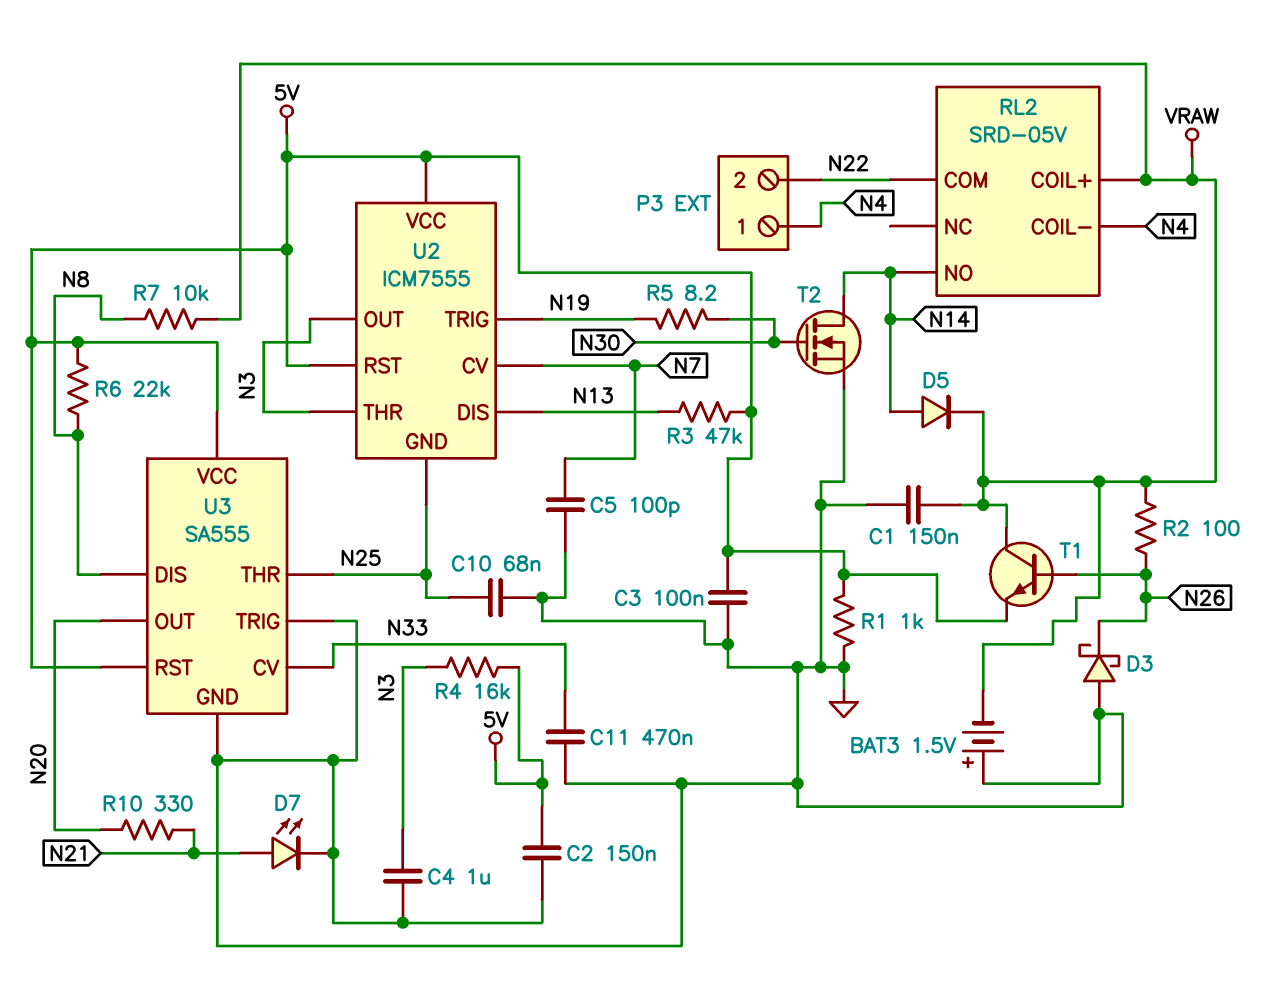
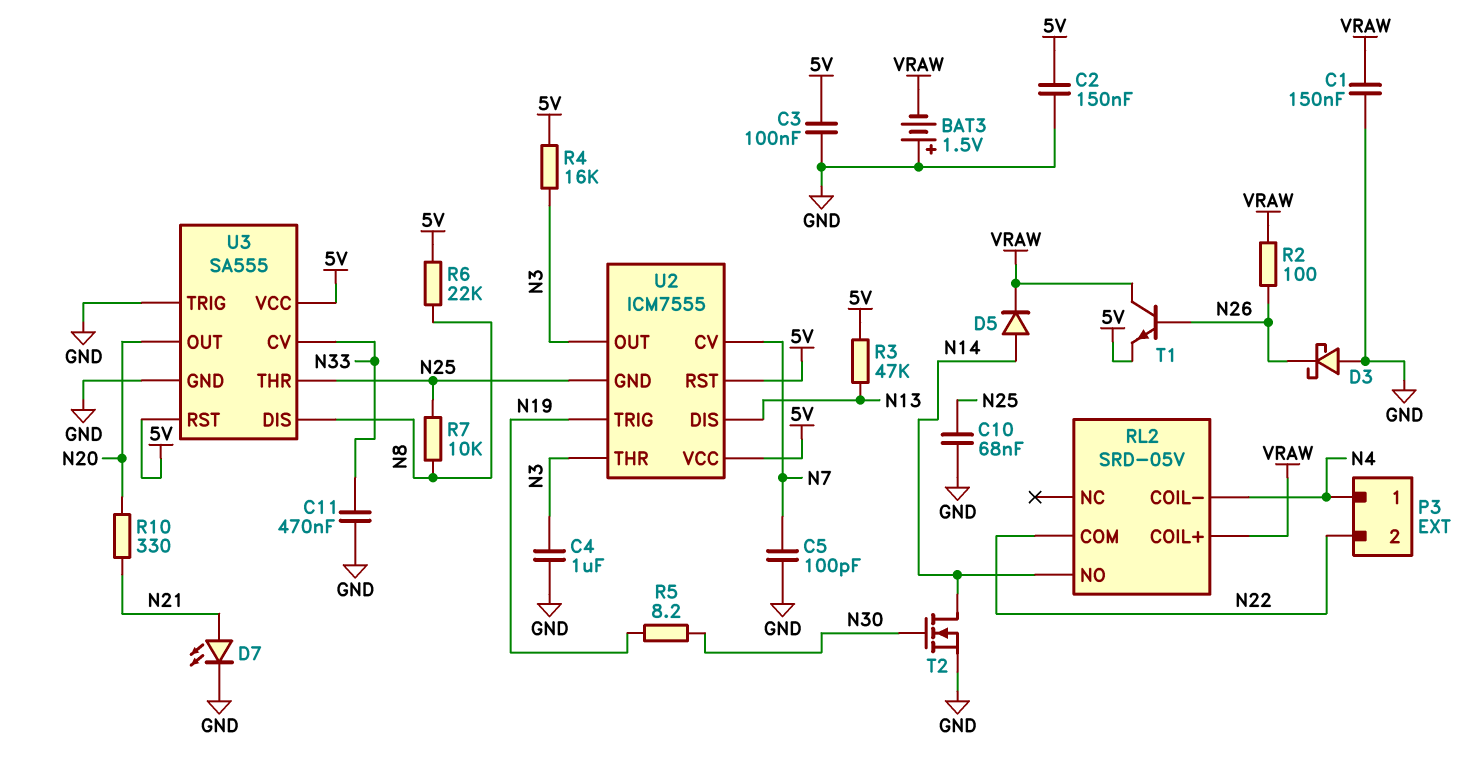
R1: 1k (5V, GND) -> none
R7: 10k (N8, VRAW) -> 10k (N8, N25)

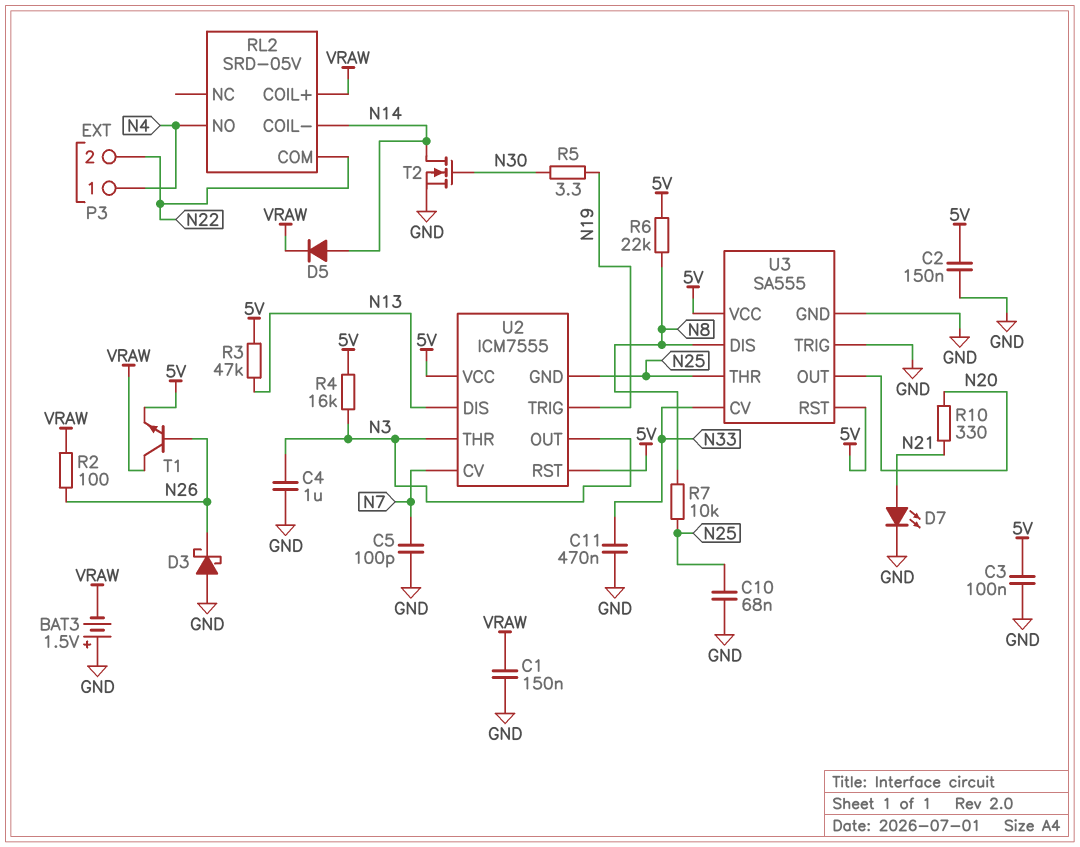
R5: 8.2 (N19, N30) -> 3.3 (N19, N30)
RL2 pin COIL-: N4 -> N14
RL2 pin NO: N14 -> N4

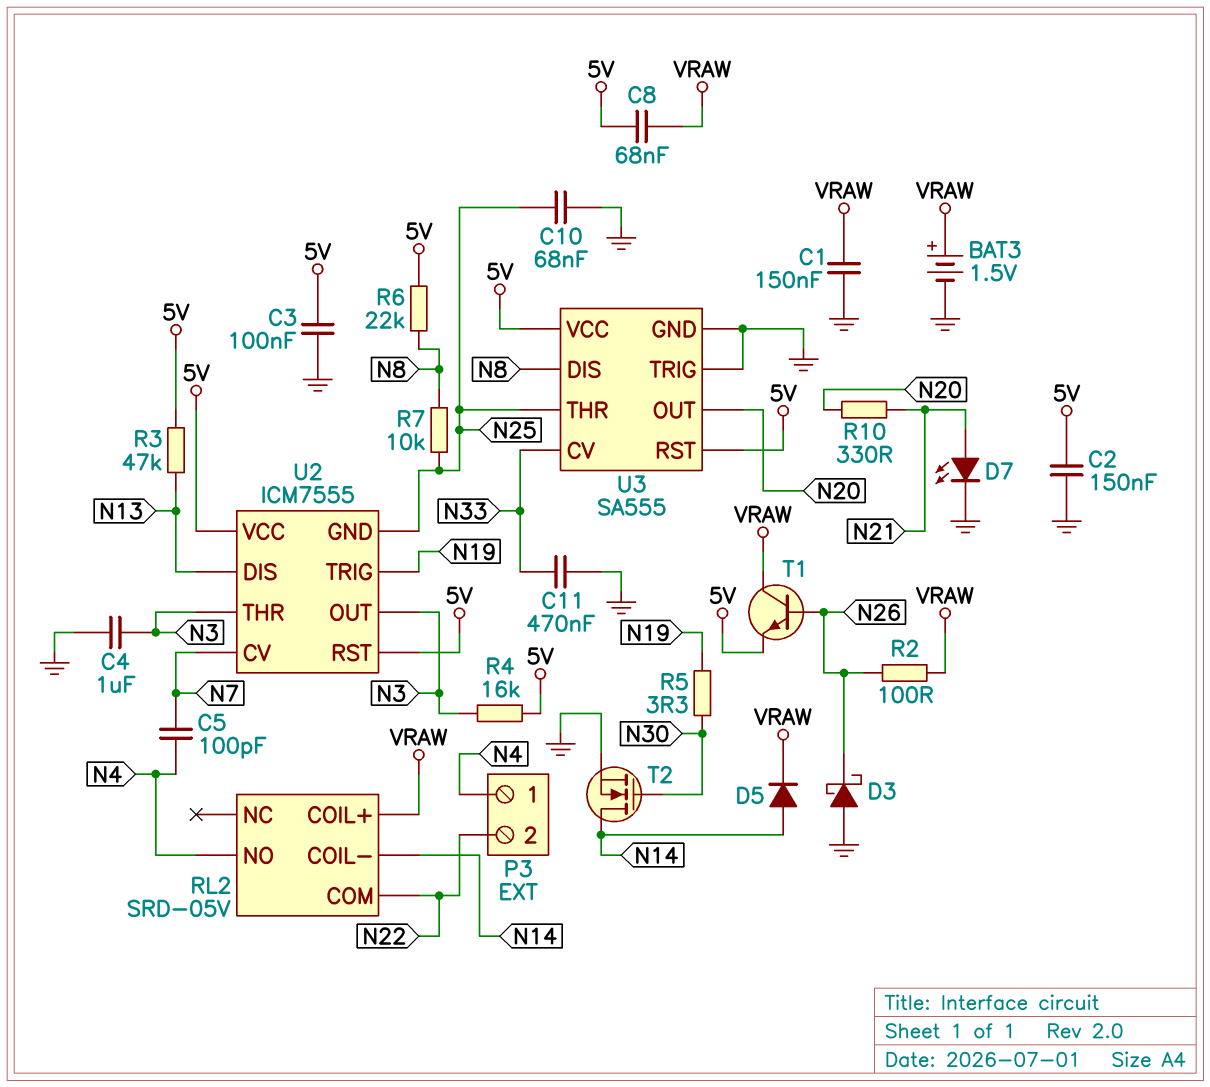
BAT3: 1.5V (plus GND, minus VRAW) -> 1.5V (plus VRAW, minus GND)
C5: 100pF (GND, N7) -> 100pF (N4, N7)
C8: none -> 68nF (5V, VRAW)

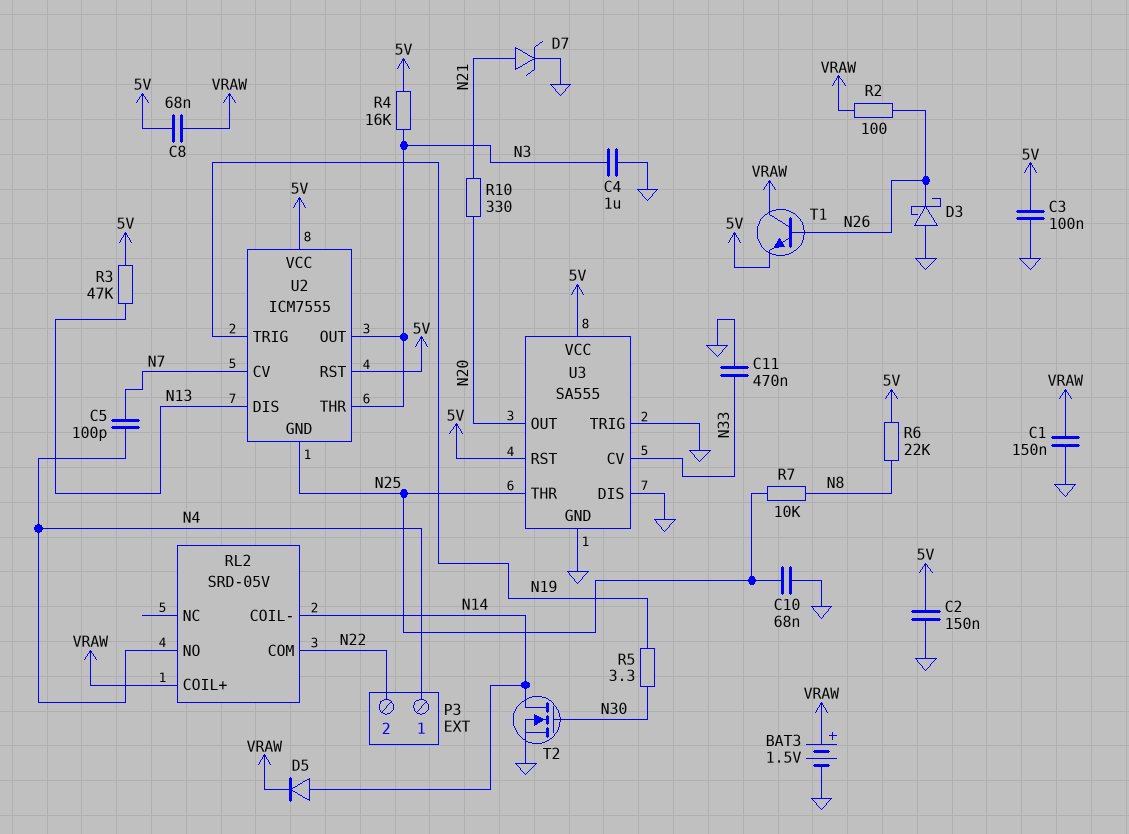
D7: LED (A N21, K GND) -> zener (A N21, K GND)
U3 pin DIS: N8 -> GND

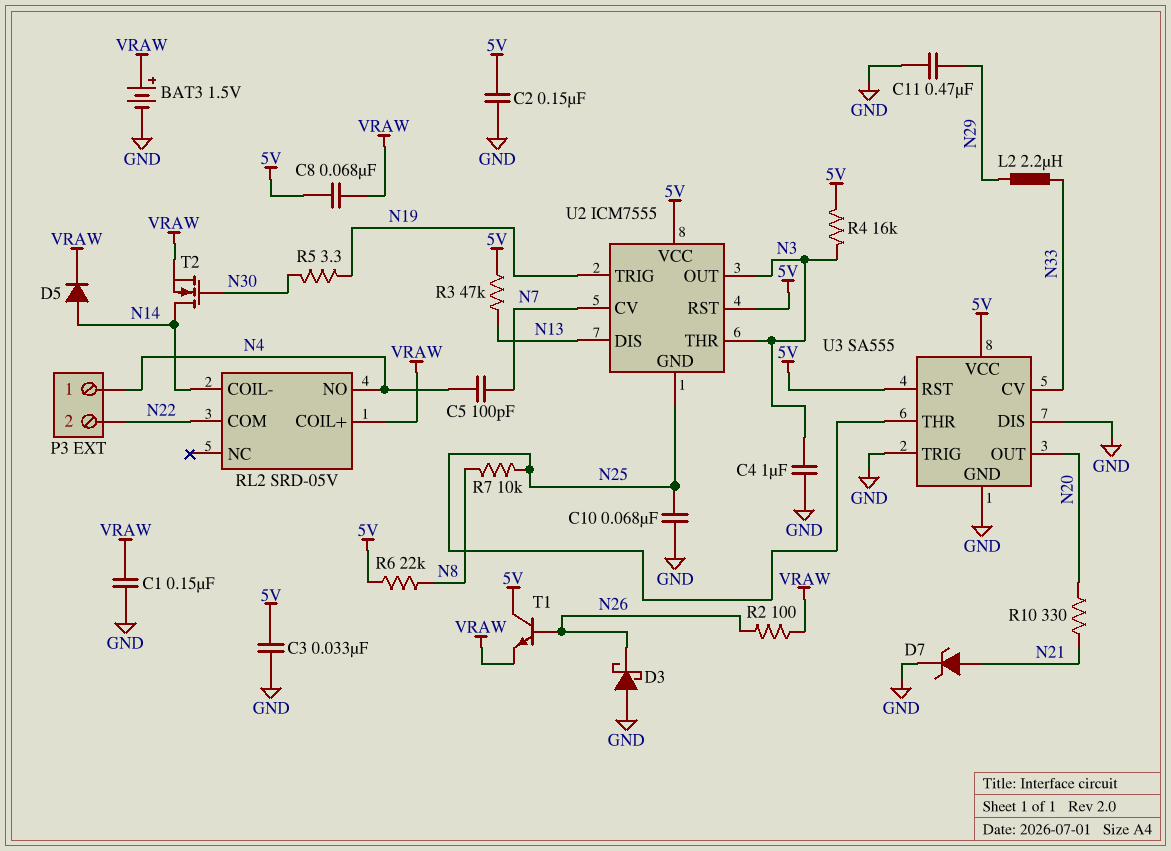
C3: 100nF (5V, GND) -> 33nF (5V, GND)
C11: 470nF (GND, N33) -> 470nF (GND, N29)
L2: none -> 2.2uH (N29, N33)
T1: NPN (B N26, C VRAW, E 5V) -> NPN (B N26, C 5V, E VRAW)
T2: NMOS (G N30, D N14, S GND) -> NMOS (G N30, D N14, S VRAW)

